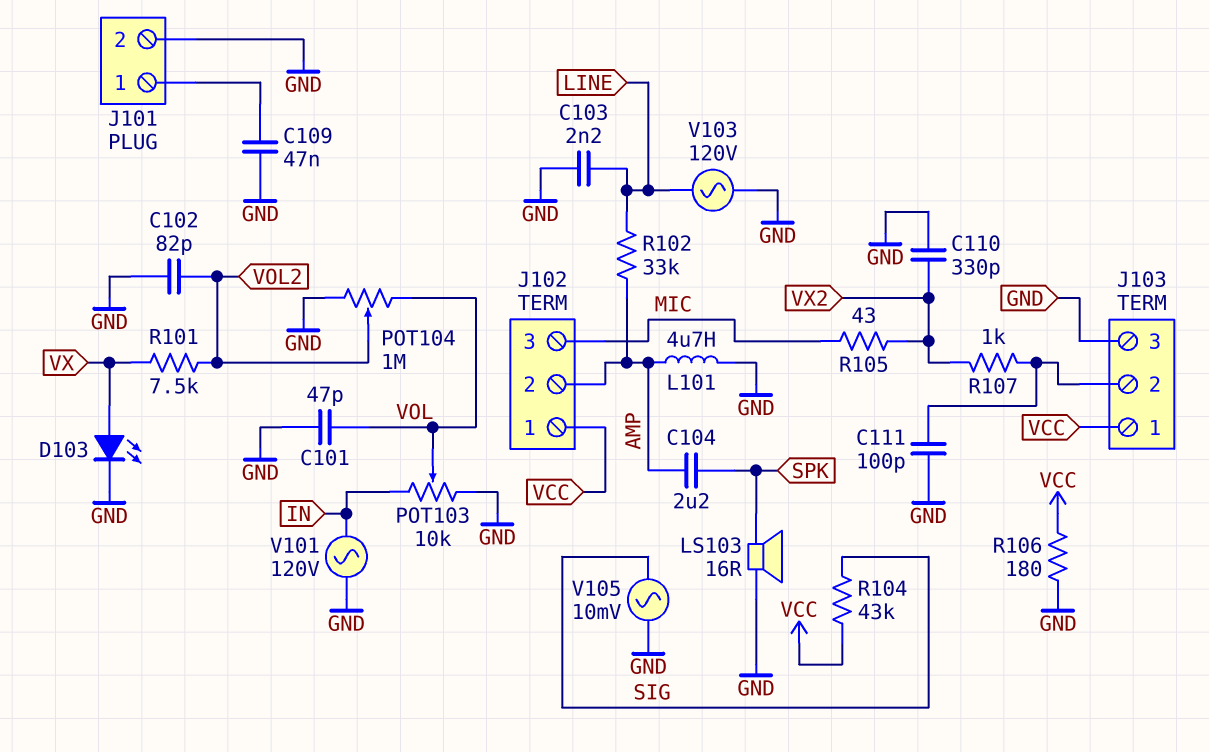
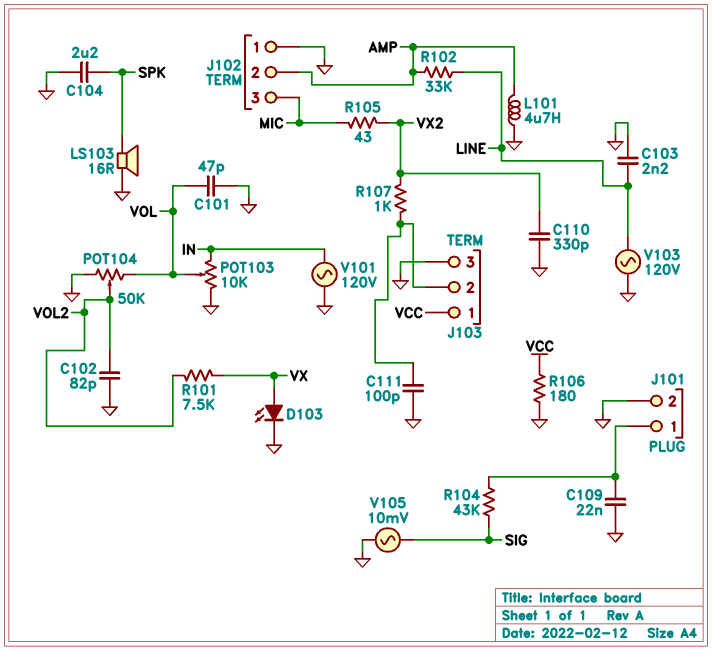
C104: 2.2uF (AMP, SPK) -> 2.2uF (GND, SPK)
C109: 47nF (GND, J101/1) -> 22nF (GND, J101/1)
J102 pin 1: VCC -> GND
POT104: 1M (GND, VOL, wiper VOL2) -> 50k (GND, VOL, wiper VOL2)
R104: 43k (SIG, VCC) -> 43k (J101/1, SIG)

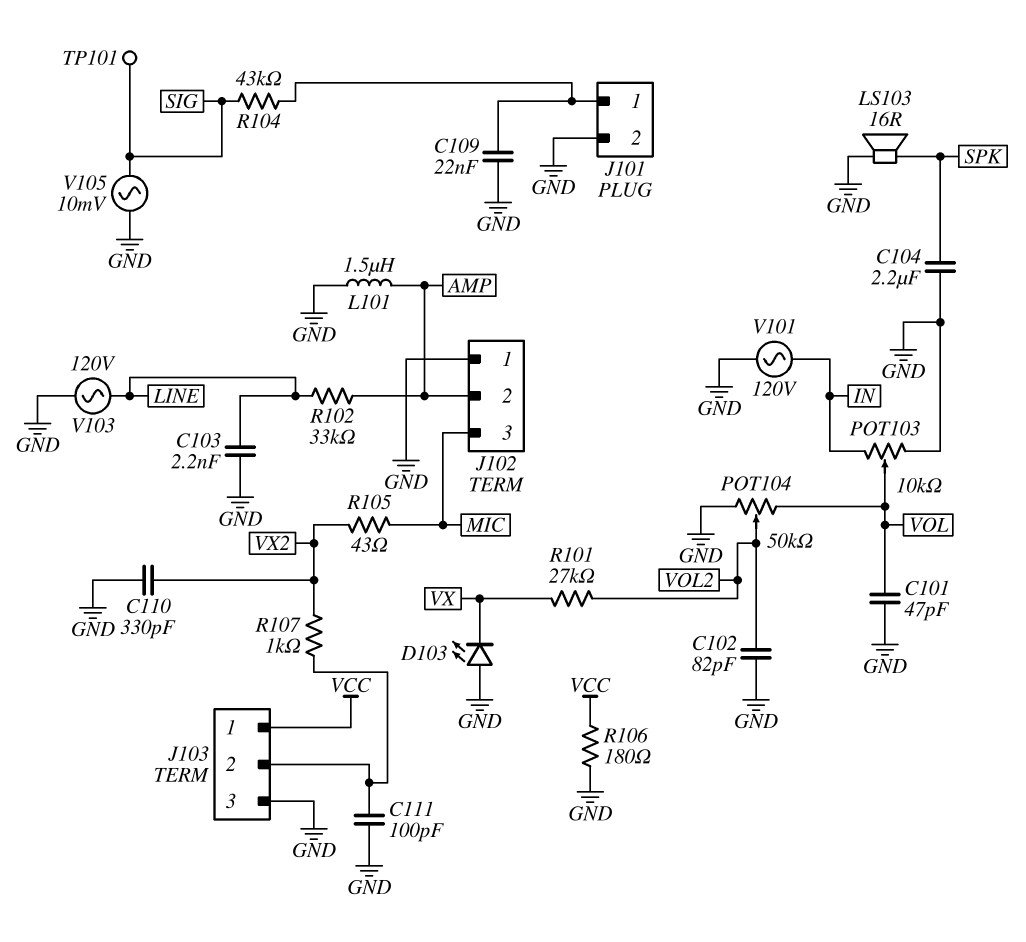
D103: LED (A VX, K GND) -> LED (A GND, K VX)
L101: 4.7uH (AMP, GND) -> 1.5uH (AMP, GND)
R101: 7.5k (VOL2, VX) -> 27k (VOL2, VX)
TP101: none -> test point (SIG)

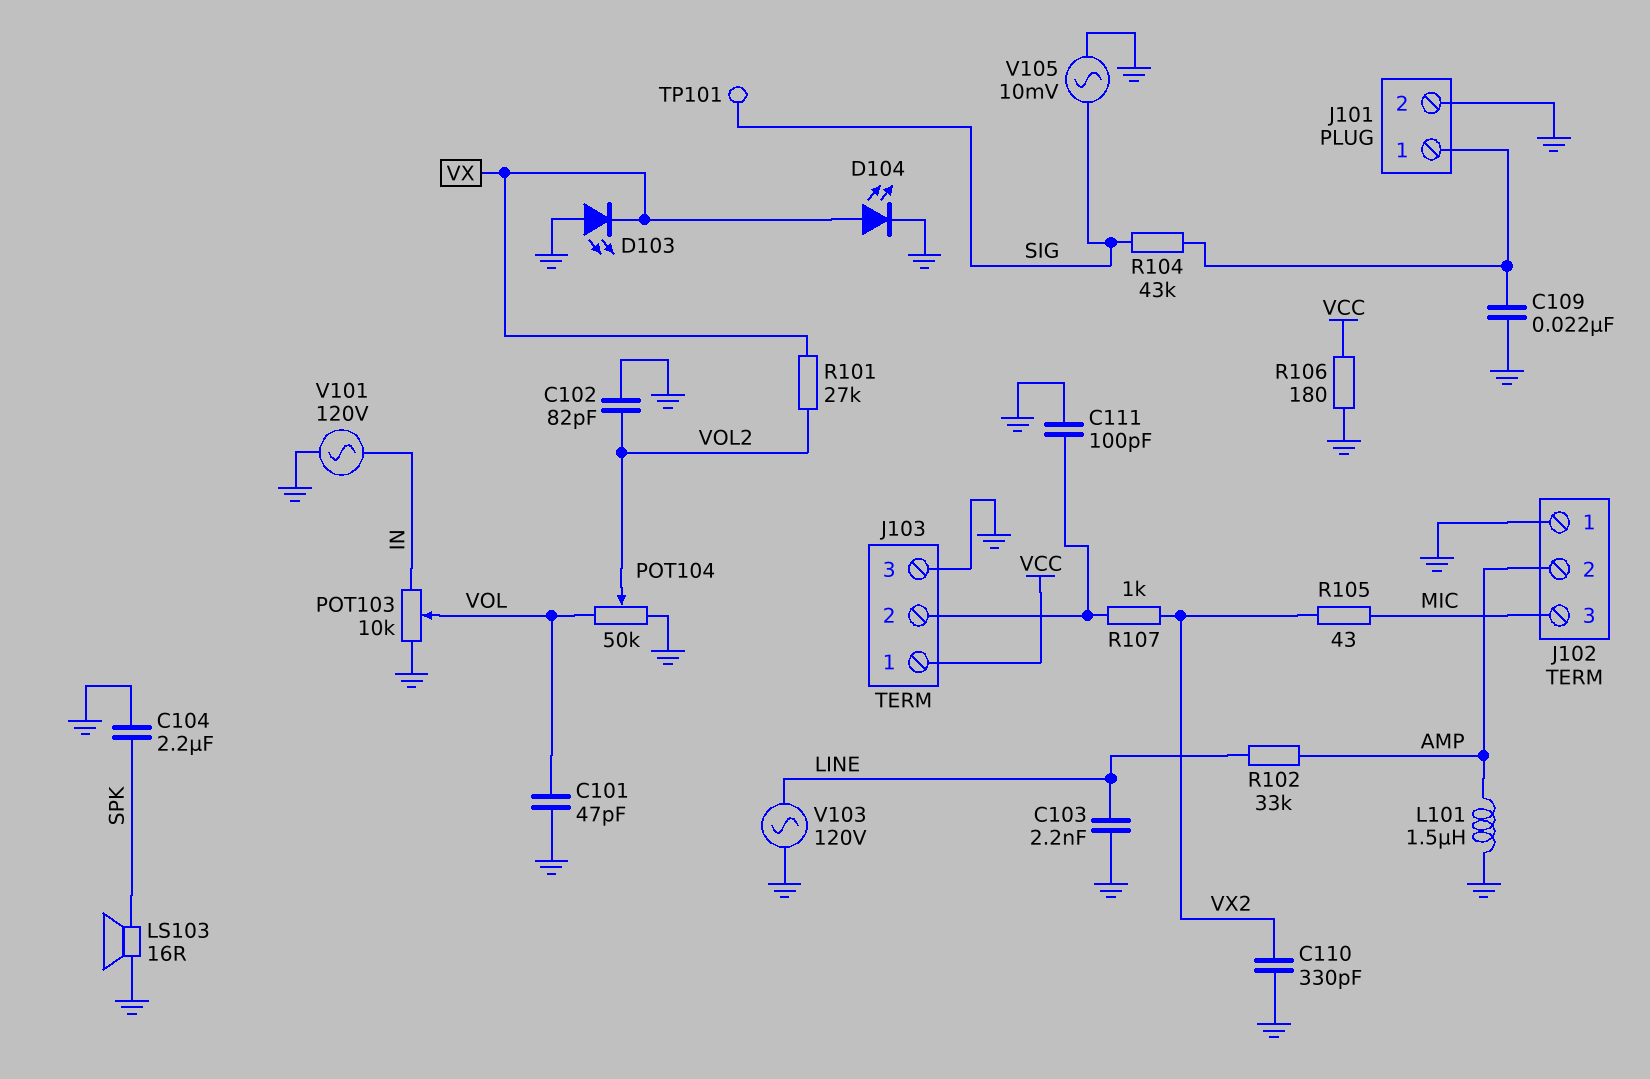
D104: none -> LED (A VX, K GND)

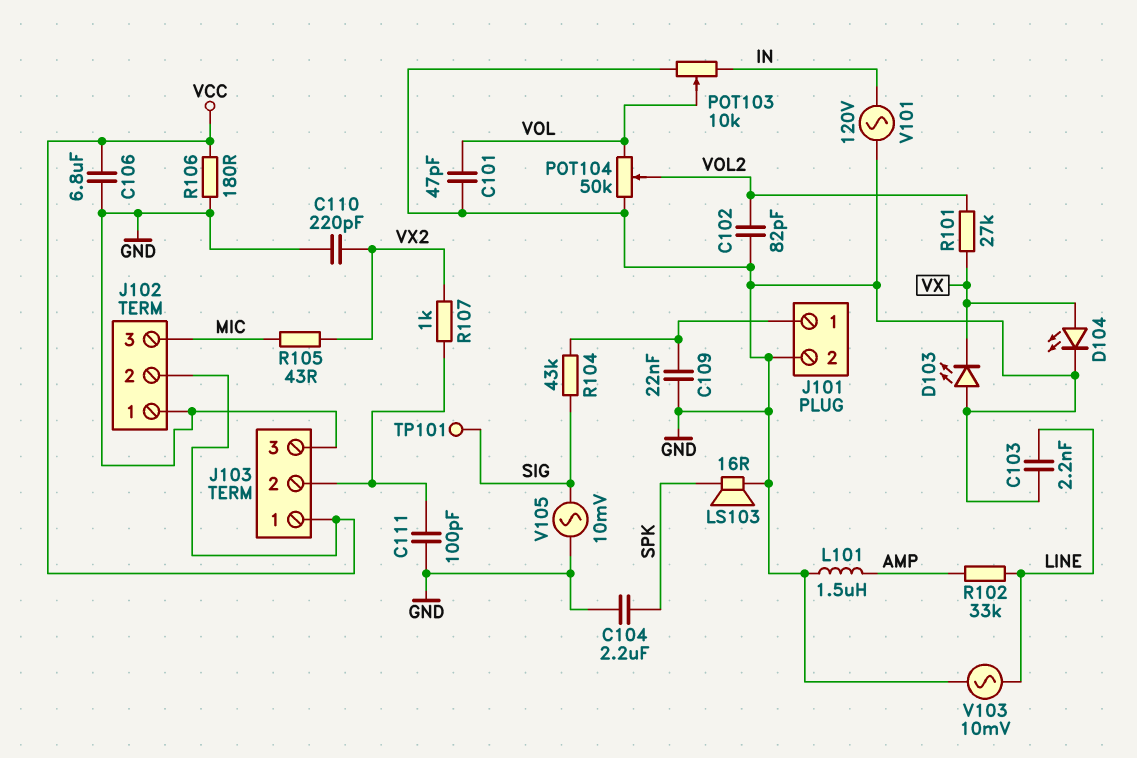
C106: none -> 6.8uF (GND, VCC)
C110: 330pF (GND, VX2) -> 220pF (GND, VX2)
J102 pin 2: AMP -> VCC
V103: AC 120V (GND, LINE) -> AC 10mV (GND, LINE)

